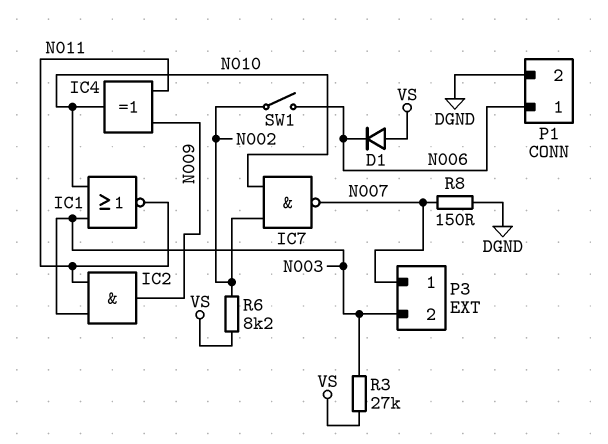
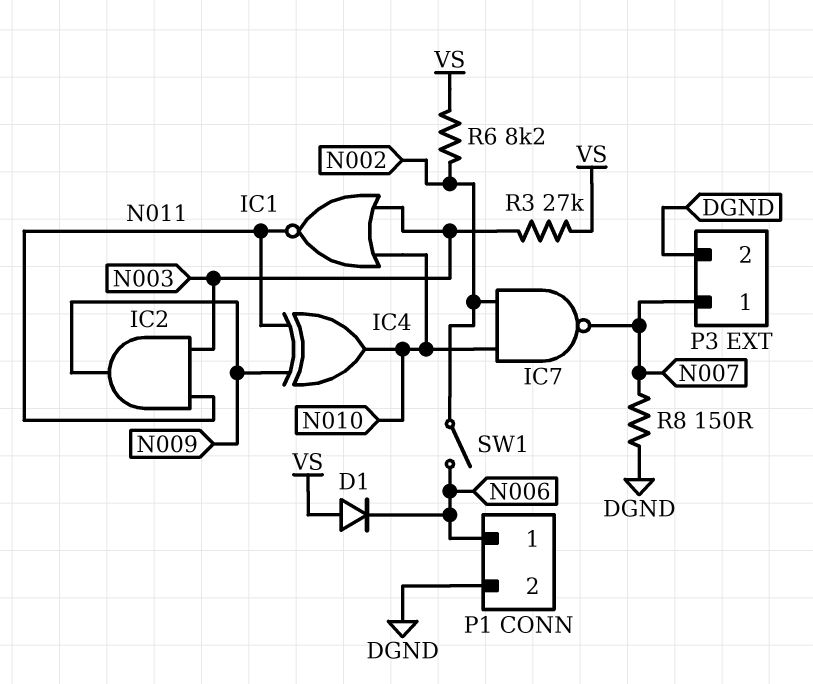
P3 pin 2: N003 -> DGND

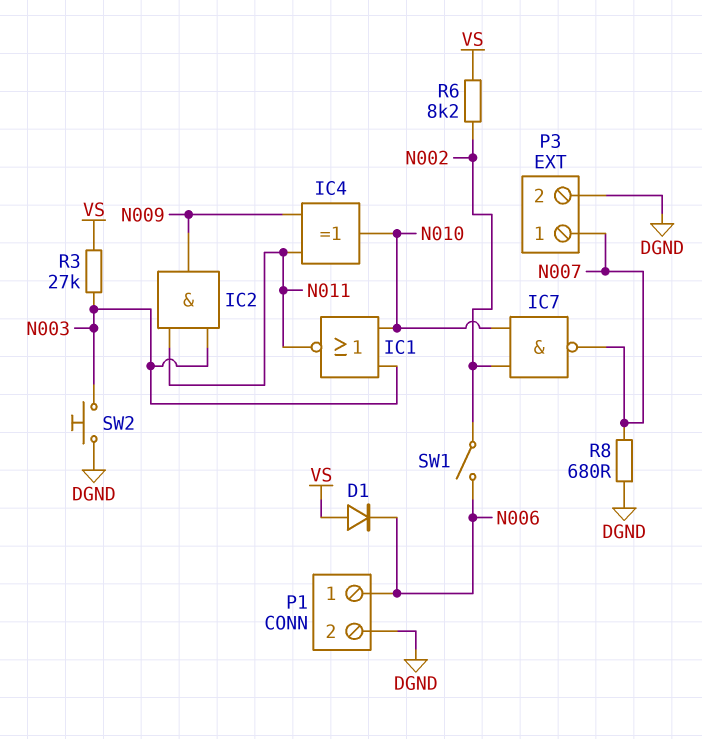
R8: 150 (DGND, N007) -> 680 (DGND, N007)
SW2: none -> button (DGND, N003)

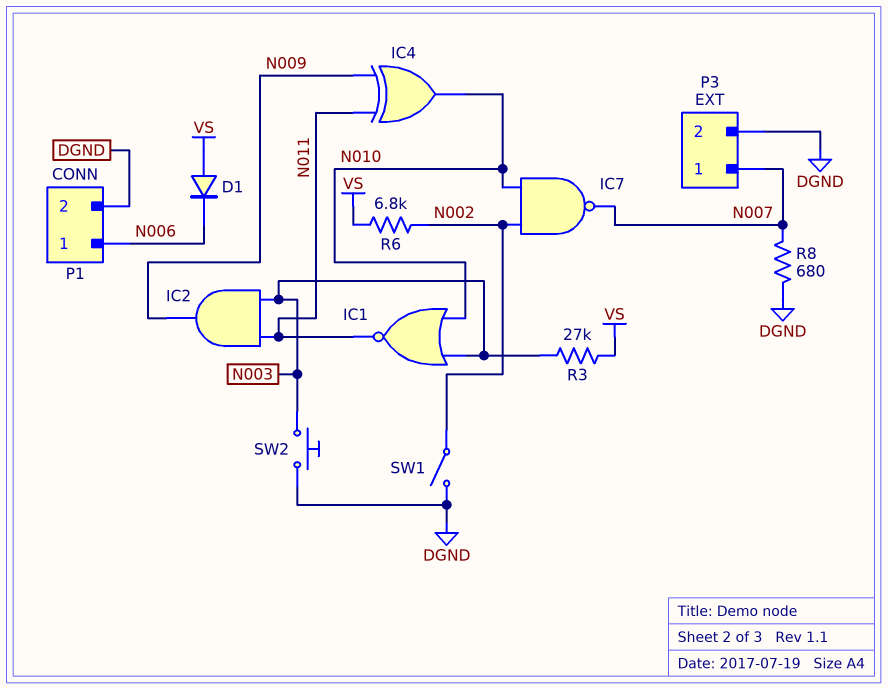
R6: 8.2k (N002, VS) -> 6.8k (N002, VS)
SW1: switch (N002, N006) -> switch (DGND, N002)

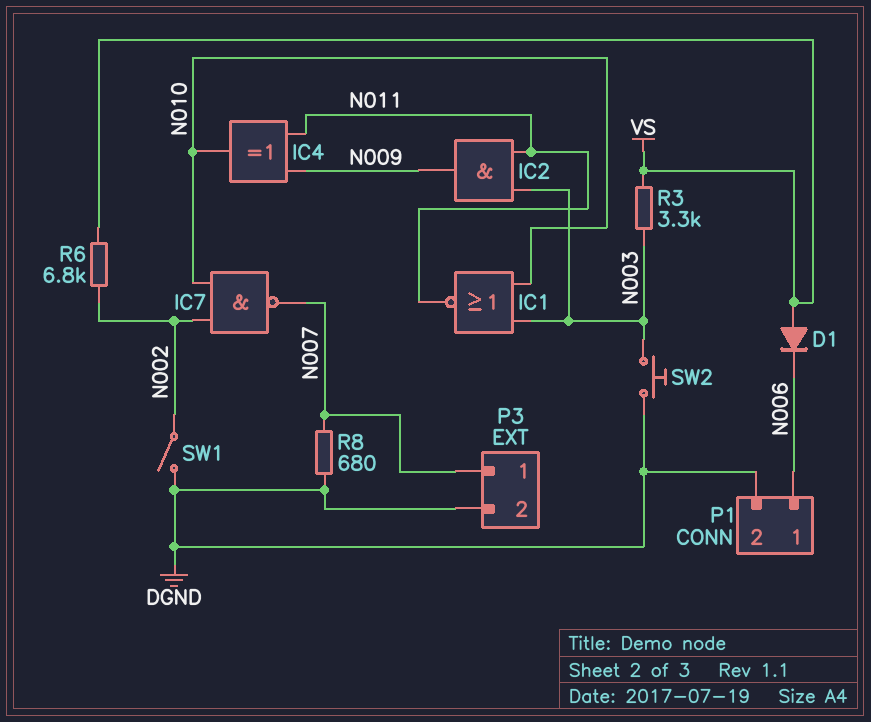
R3: 27k (N003, VS) -> 3.3k (N003, VS)

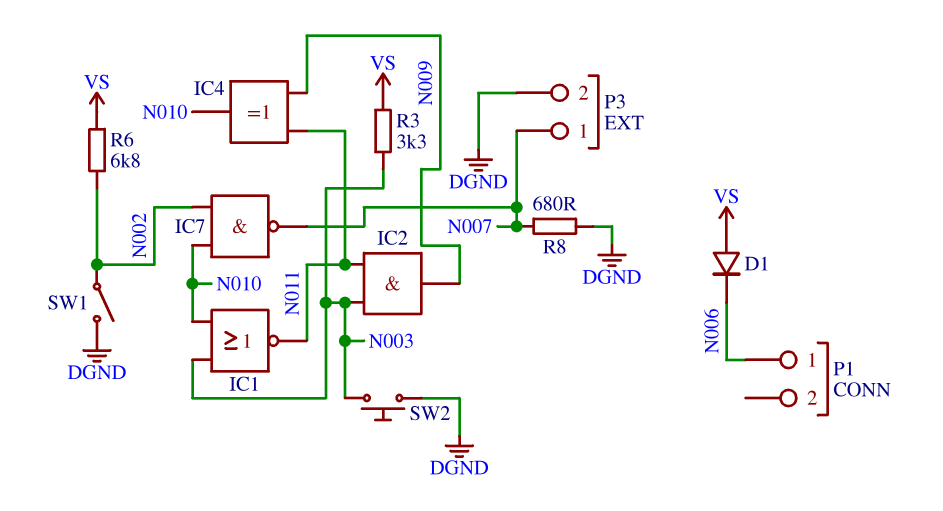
P1 pin 2: DGND -> none

